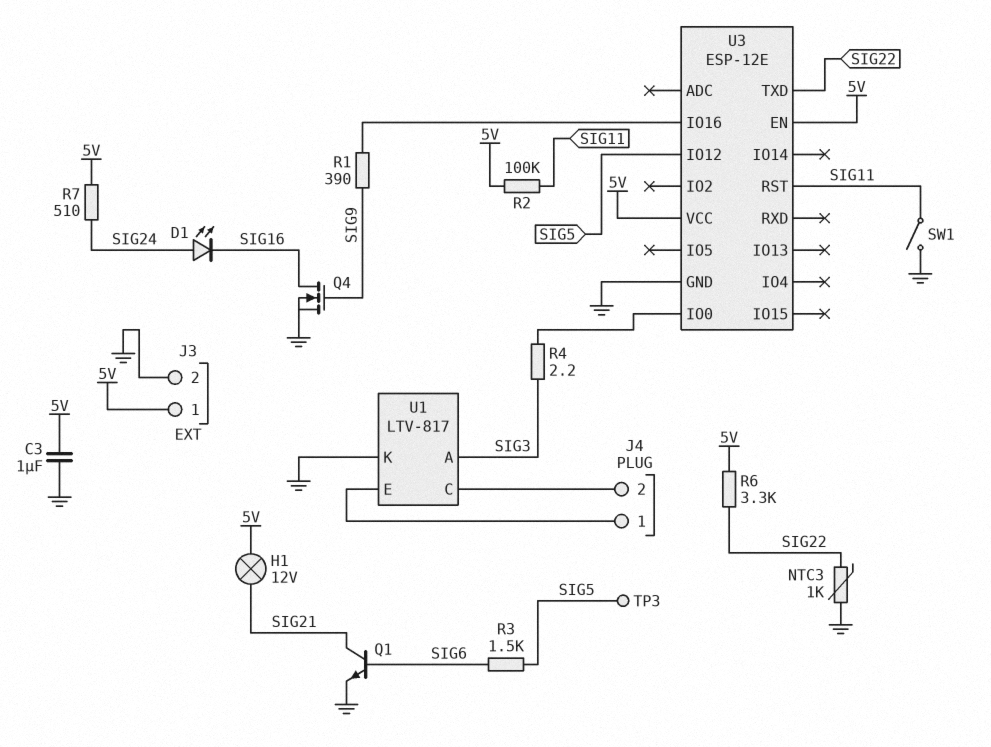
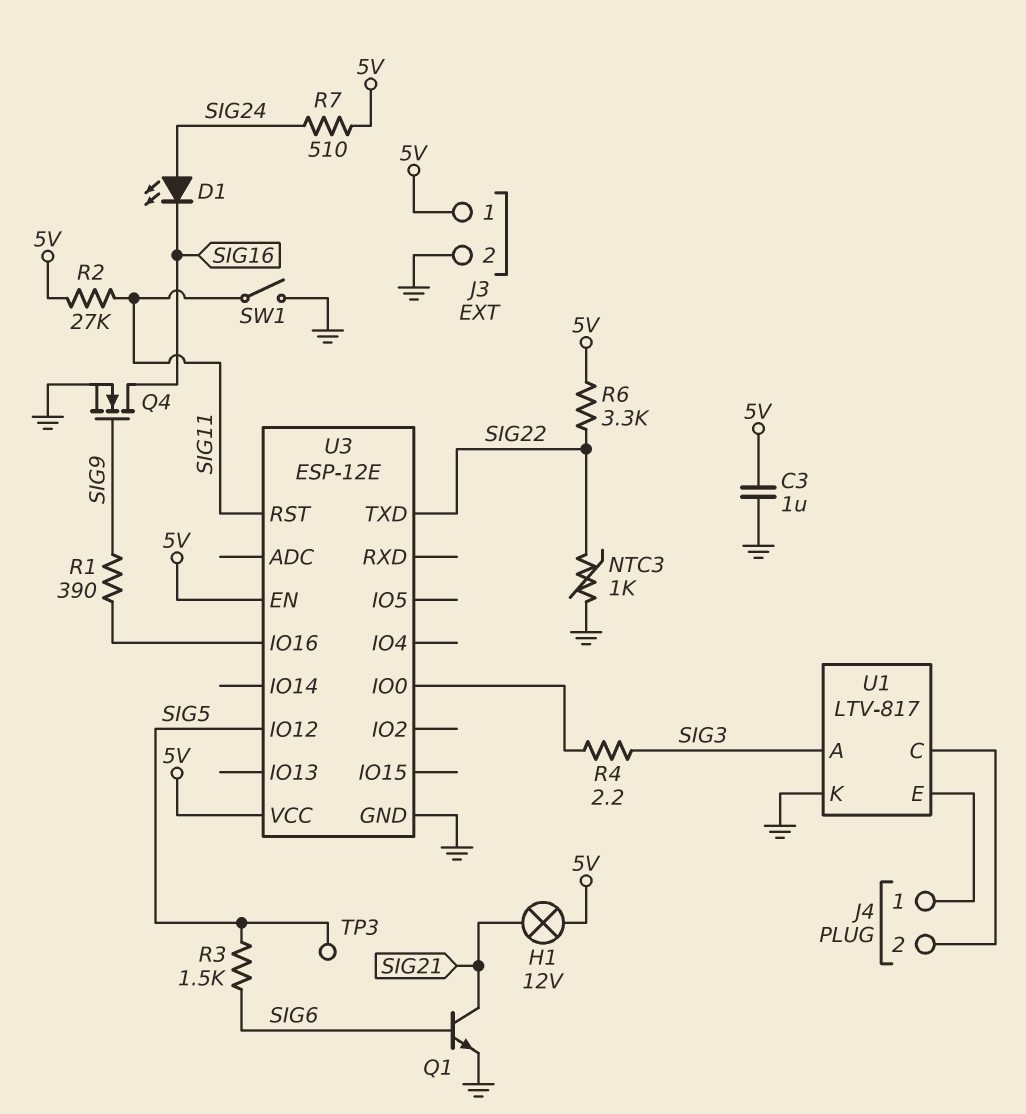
R2: 100k (5V, SIG11) -> 27k (5V, SIG11)

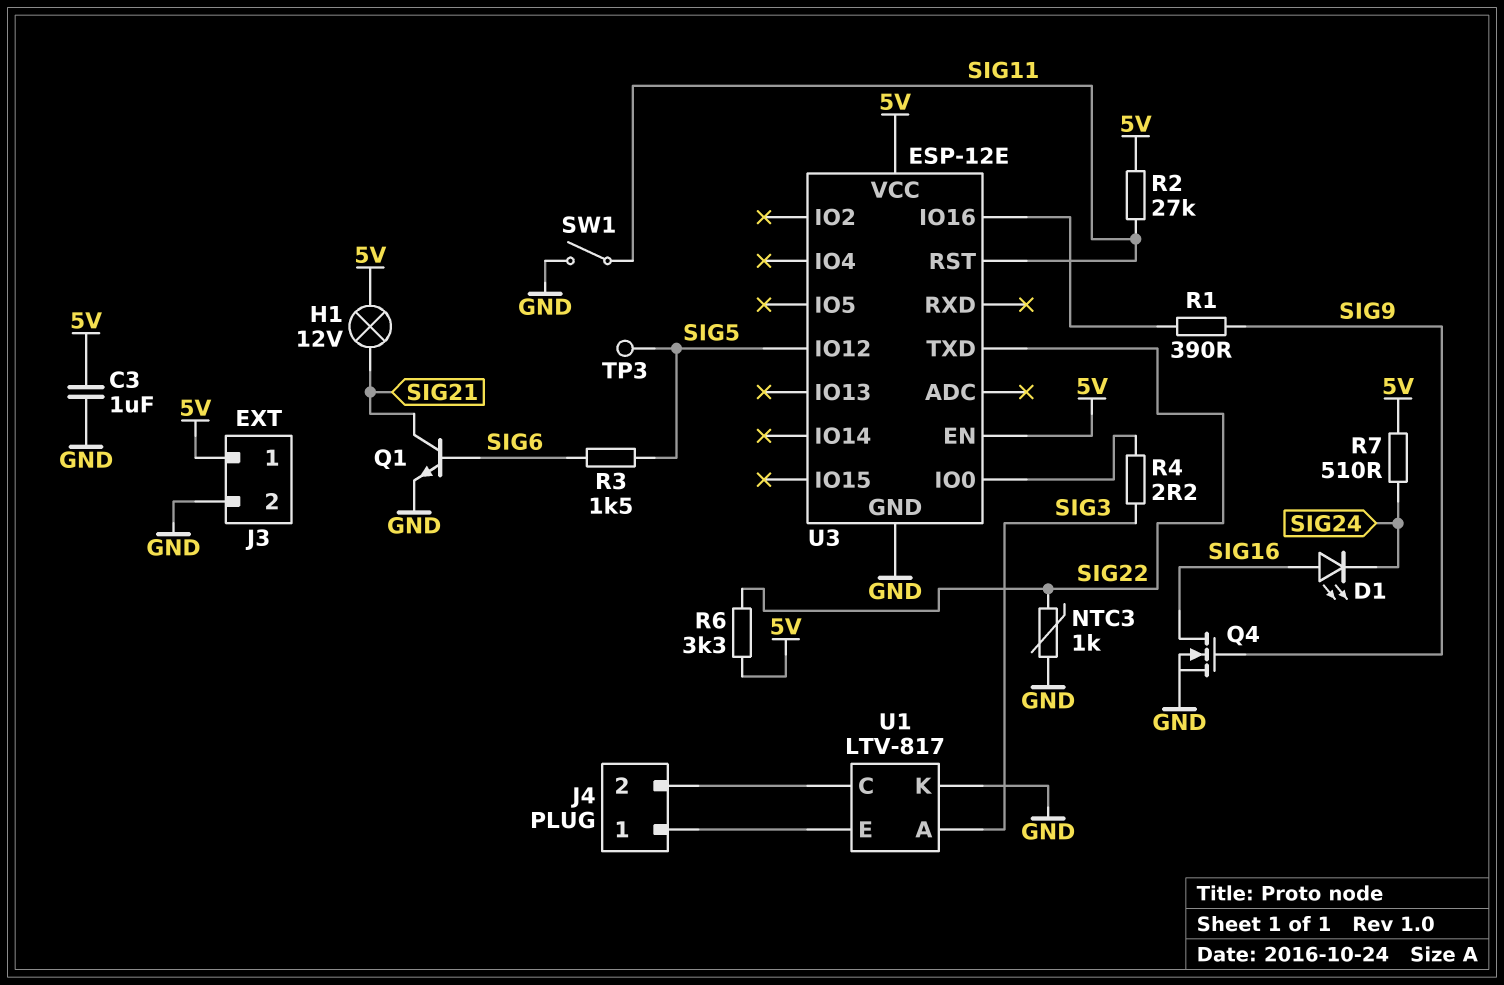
D1: LED (A SIG24, K SIG16) -> LED (A SIG16, K SIG24)

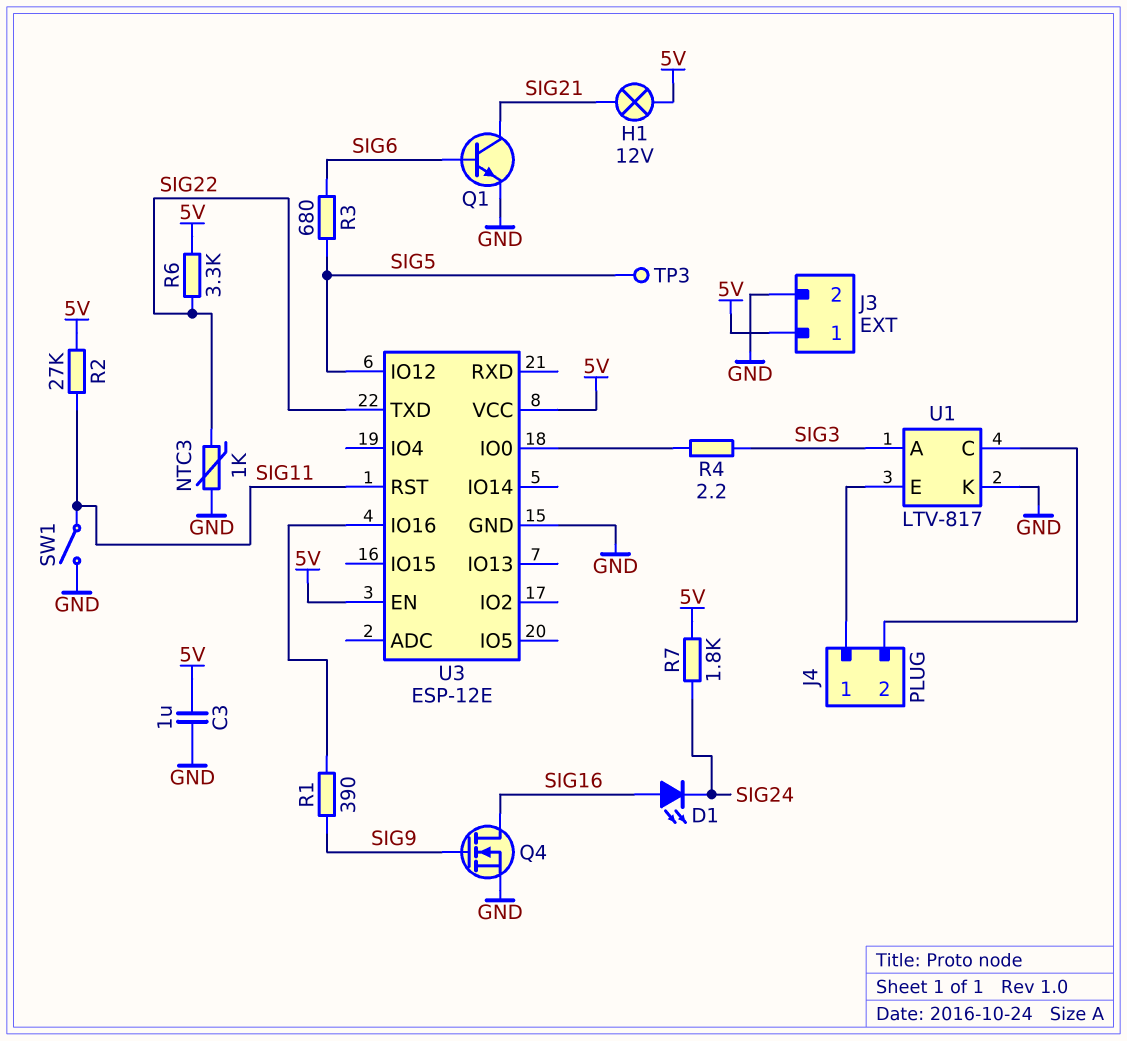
R3: 1.5k (SIG5, SIG6) -> 680 (SIG5, SIG6)
R7: 510 (5V, SIG24) -> 1.8k (5V, SIG24)

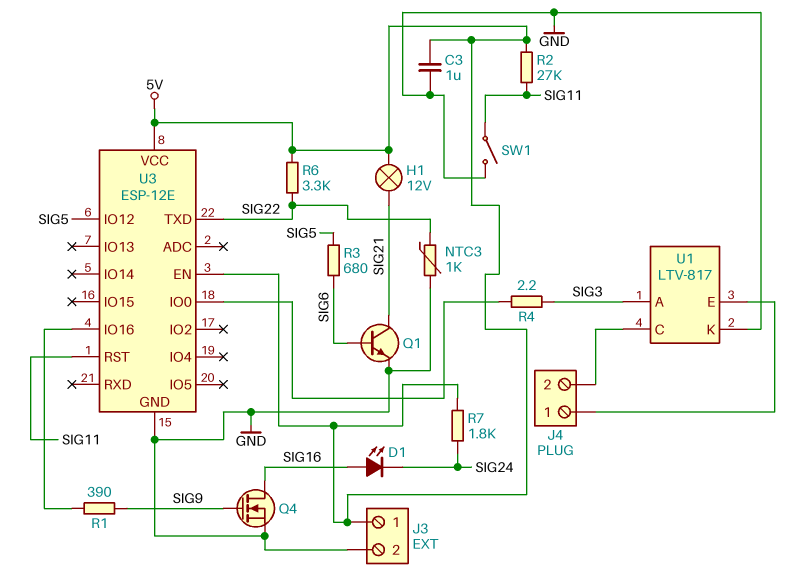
TP3: test point (SIG5) -> none

